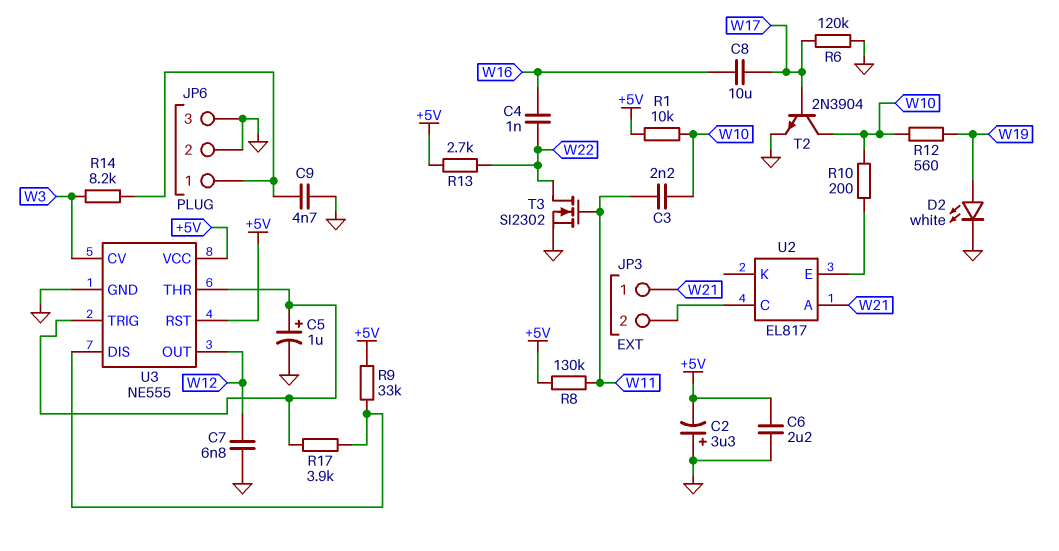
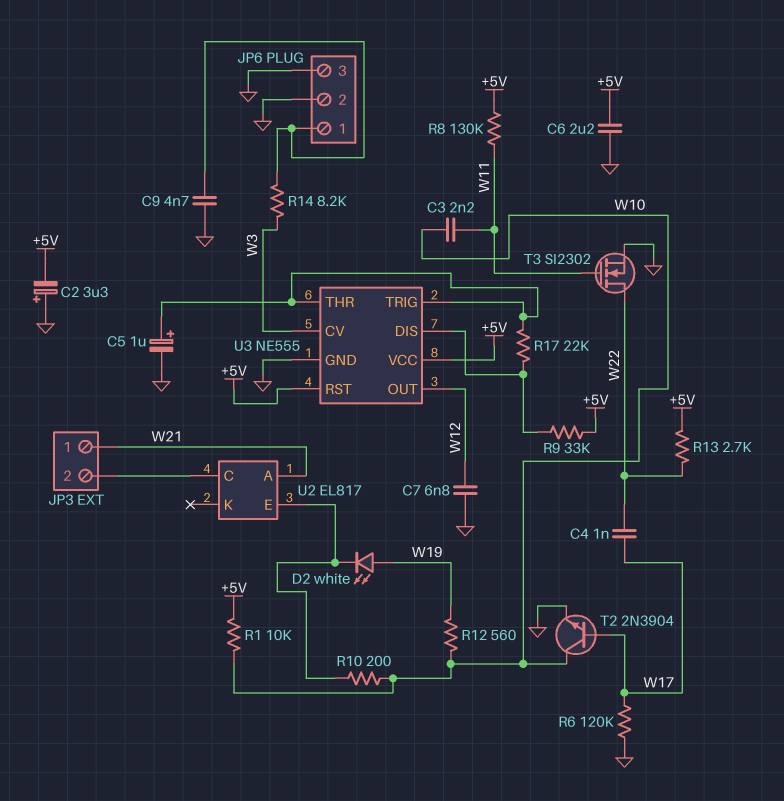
C4: 1nF (W16, W22) -> 1nF (W17, W22)
C8: 10uF (W16, W17) -> none
D2: LED white (A W19, K GND) -> LED white (A W19, K U2/E)
R17: 3.9k (U3/DIS, U3/THR) -> 22k (U3/DIS, U3/THR)

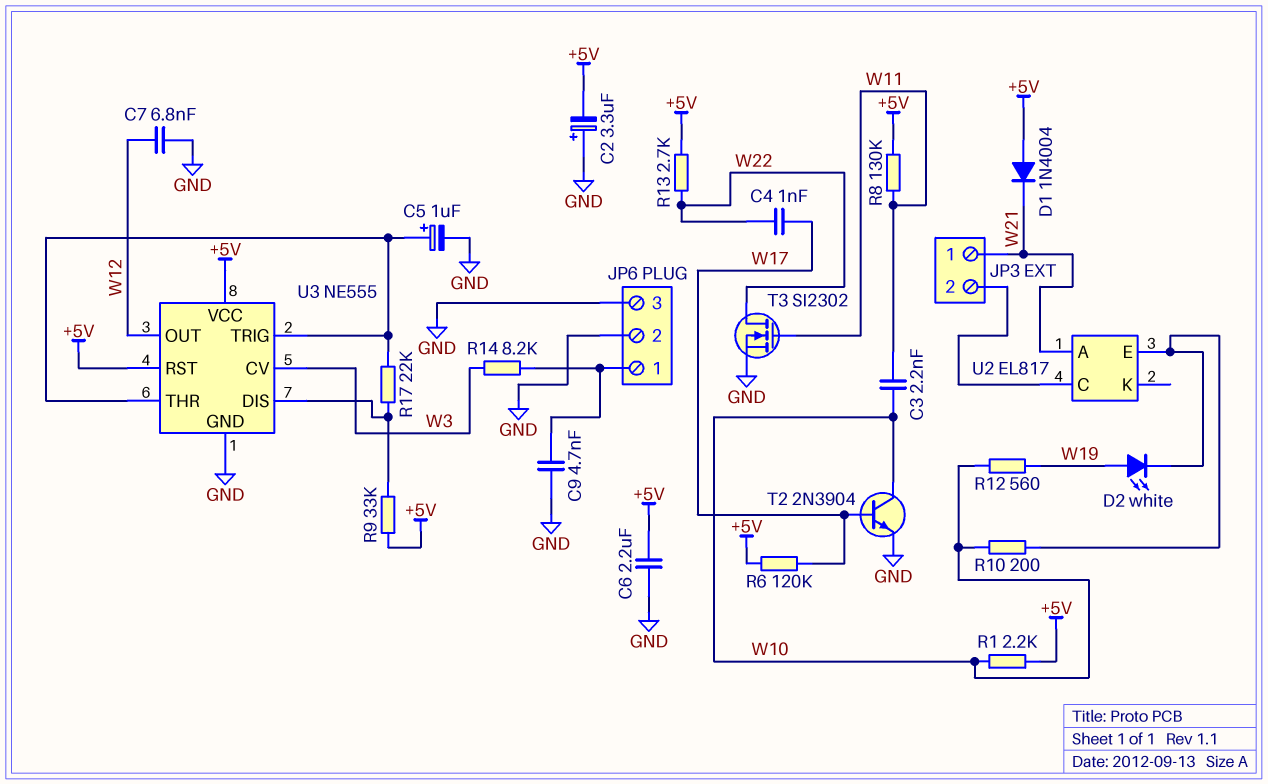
D1: none -> diode 1N4004 (A +5V, K W21)
R1: 10k (+5V, W10) -> 2.2k (+5V, W10)
R6: 120k (GND, W17) -> 120k (+5V, W17)

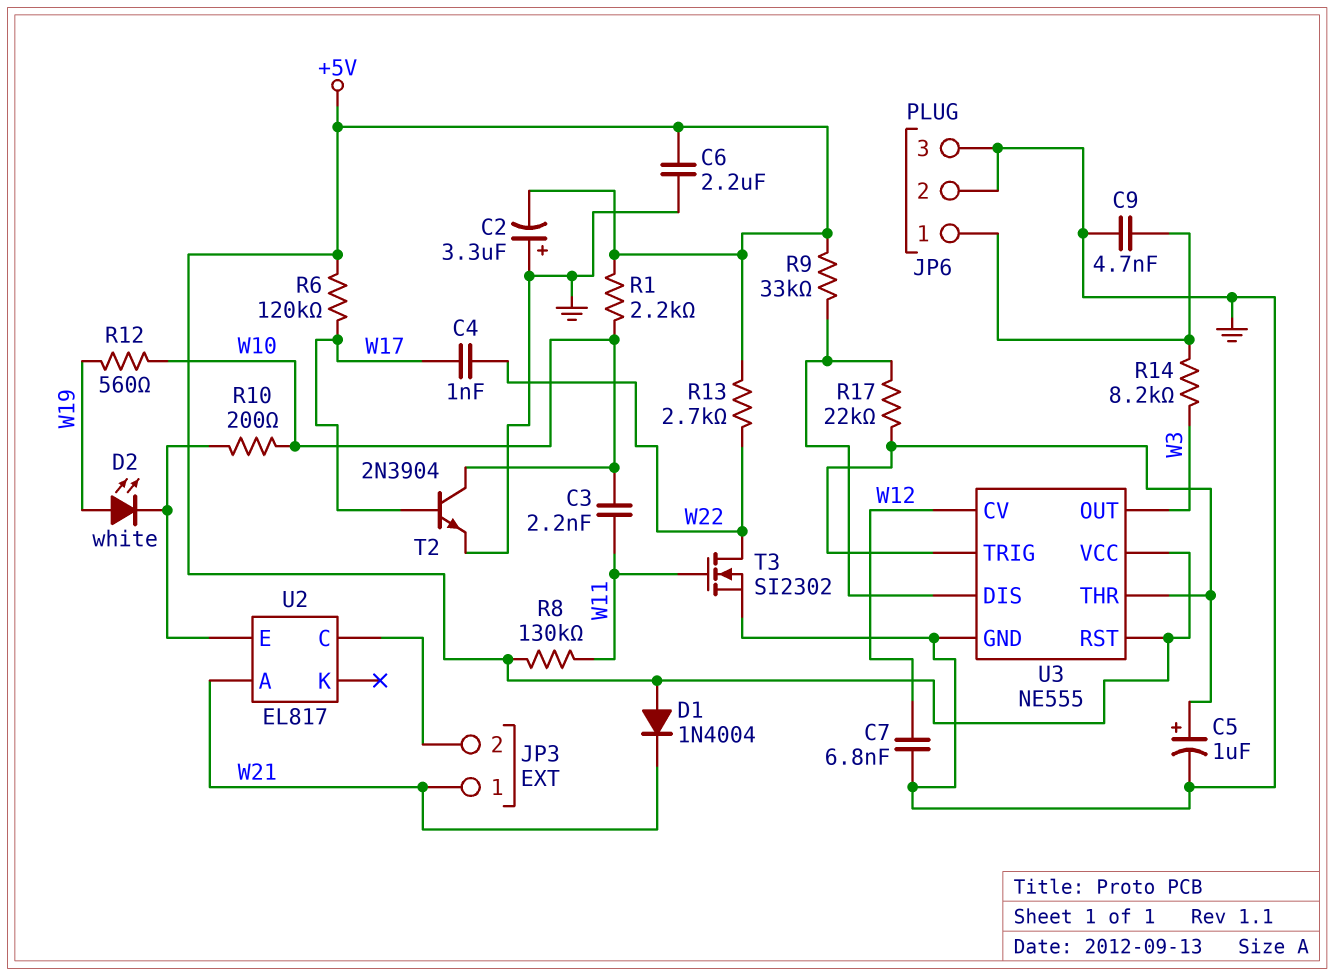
U3 pin CV: W3 -> W12
U3 pin OUT: W12 -> W3

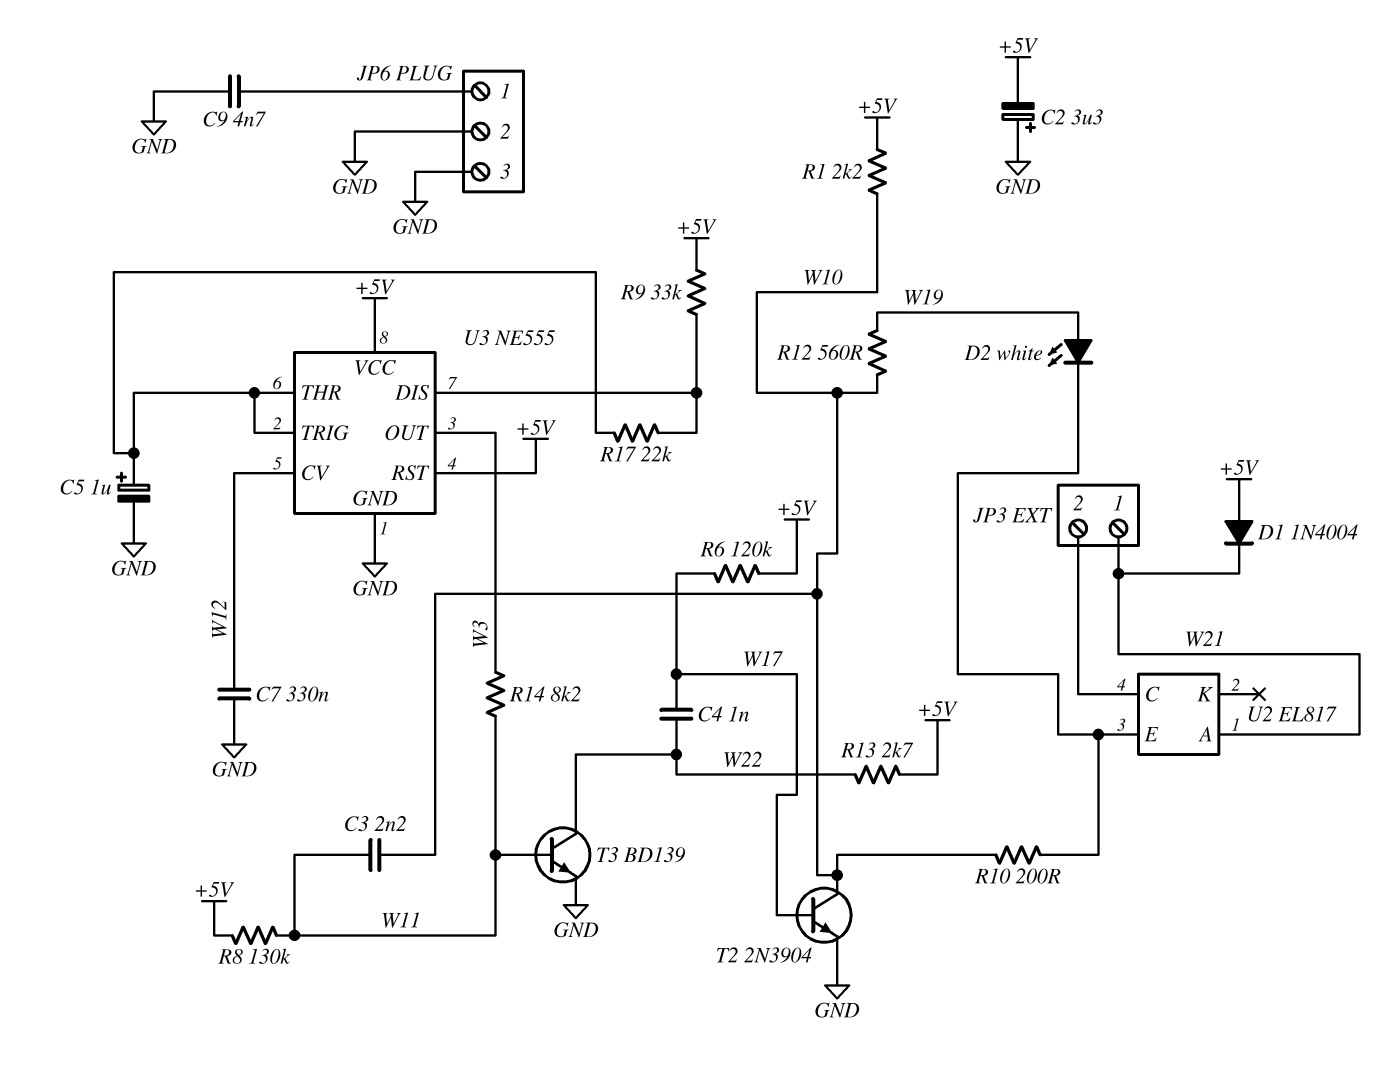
C6: 2.2uF (+5V, GND) -> none
C7: 6.8nF (GND, W12) -> 330nF (GND, W12)
R14: 8.2k (JP6/1, W3) -> 8.2k (W3, W11)
T3: NMOS SI2302 (G W11, D W22, S GND) -> NPN BD139 (B W11, C W22, E GND)

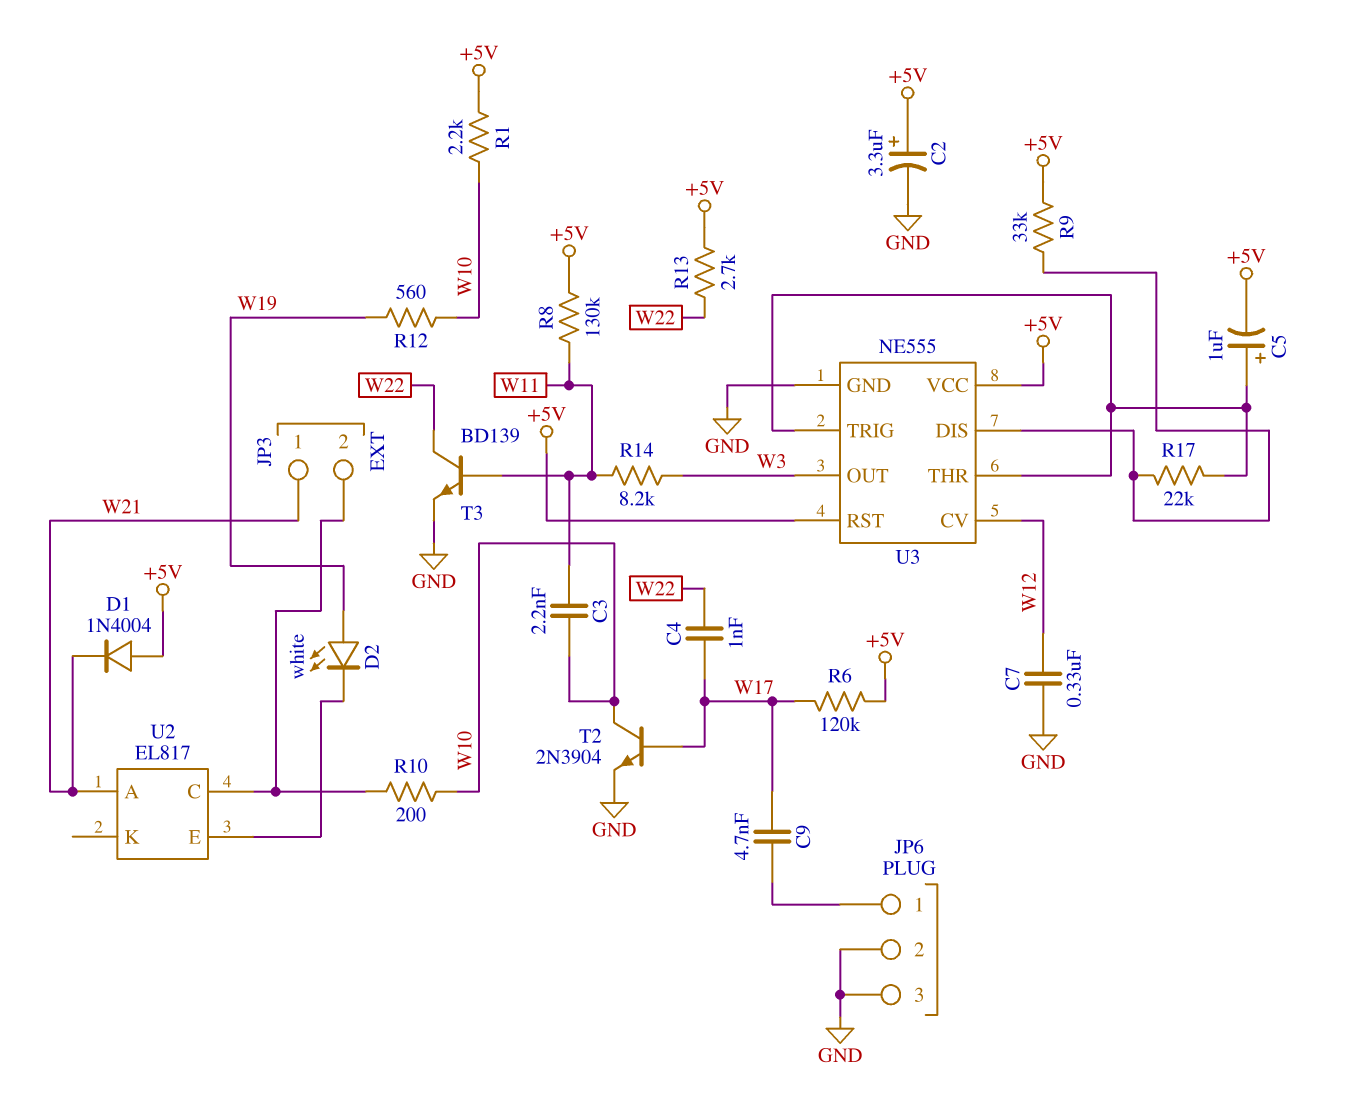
C2: 3.3uF (plus GND, minus +5V) -> 3.3uF (plus +5V, minus GND)
C5: 1uF (plus U3/THR, minus GND) -> 1uF (plus U3/THR, minus +5V)
C9: 4.7nF (GND, JP6/1) -> 4.7nF (JP6/1, W17)
R10: 200 (U2/E, W10) -> 200 (JP3/2, W10)

